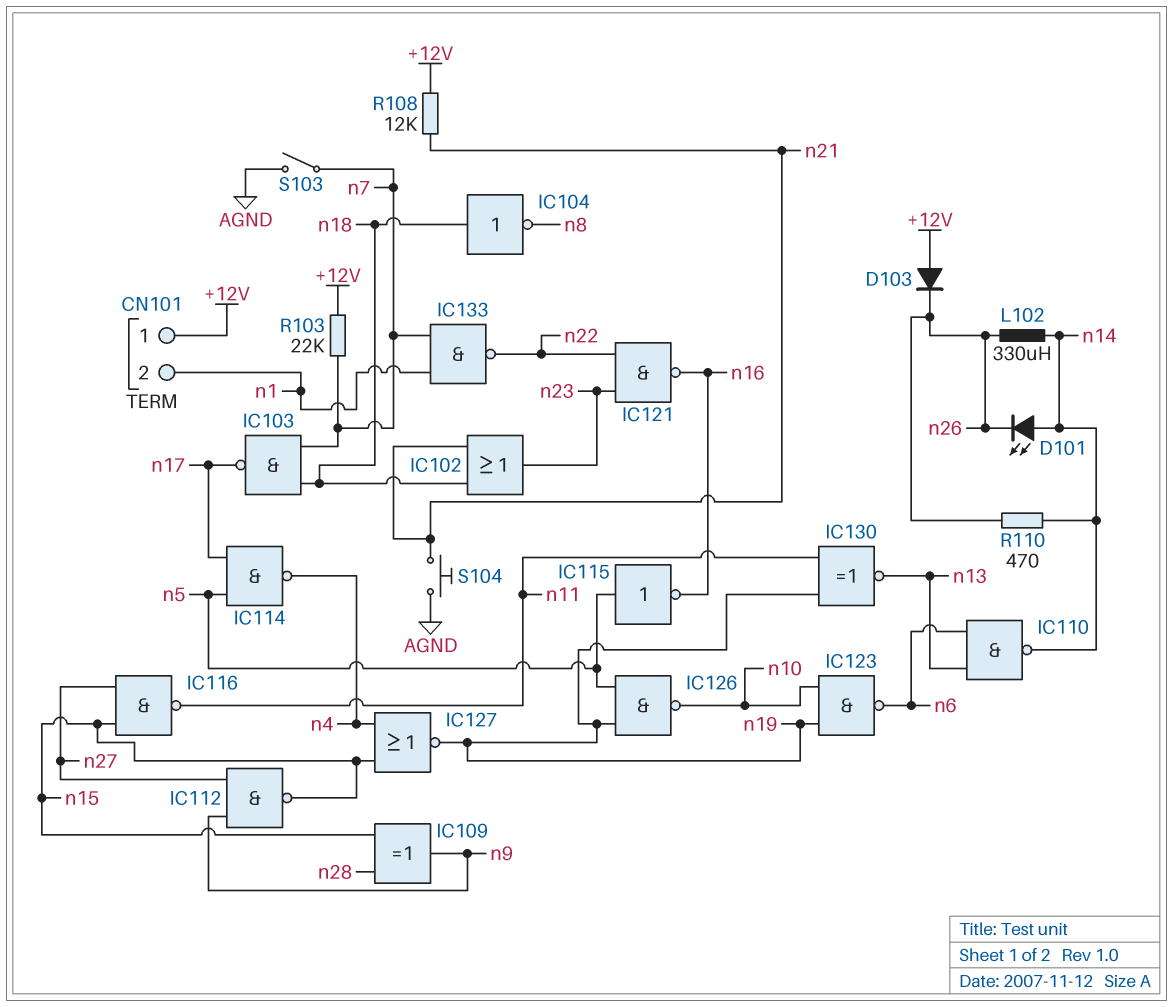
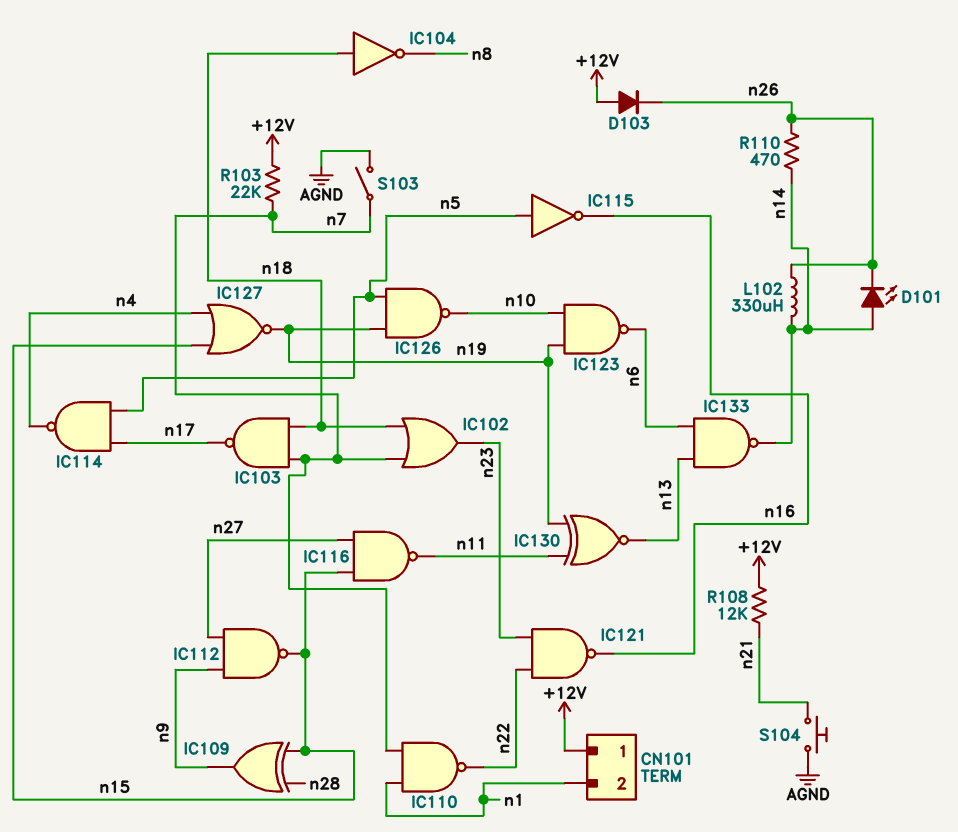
IC102: OR (in n18, in n21, out n23) -> OR (in n7, in n18, out n23)
IC110: NAND (in n6, in n13, out n14) -> NAND (in n1, in n7, out n22)
IC133: NAND (in n1, in n7, out n22) -> NAND (in n6, in n13, out n14)

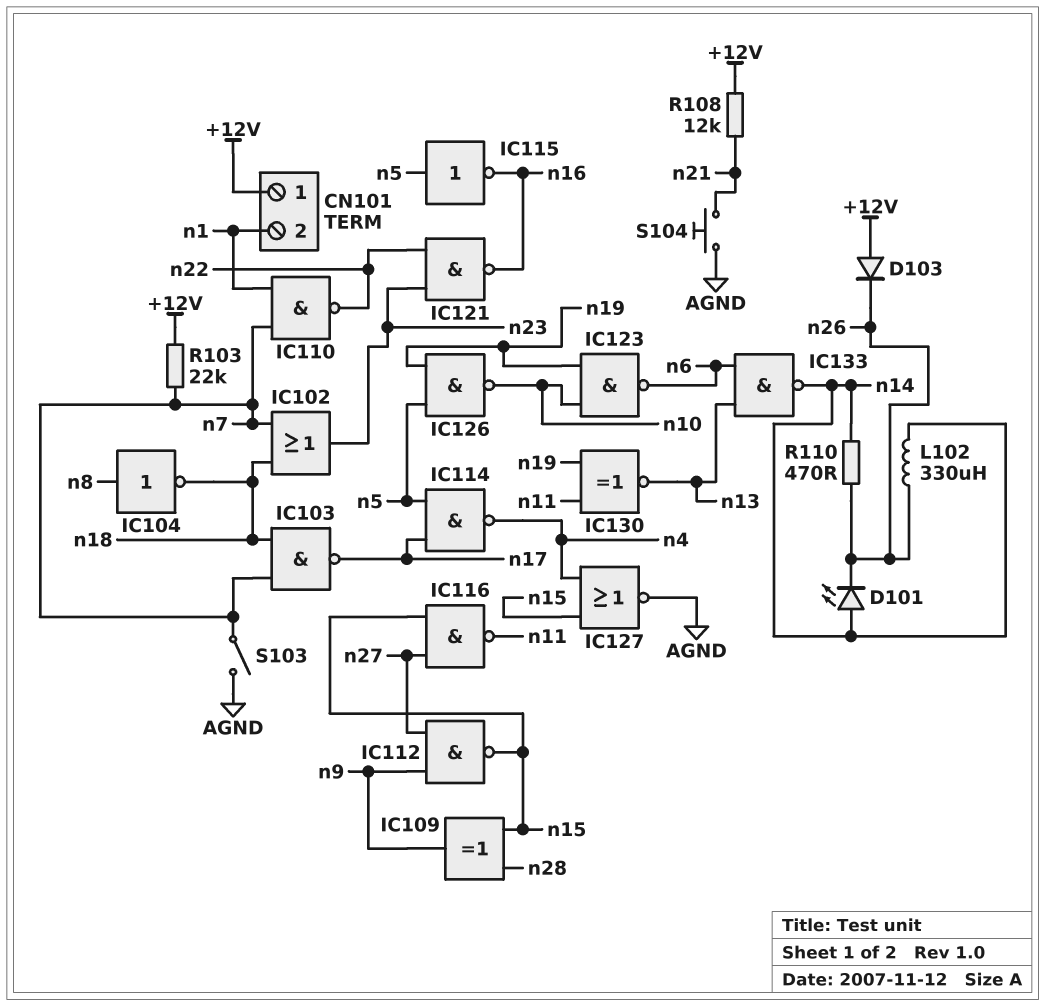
IC104: NOT (in n18, out n8) -> NOT (in n8, out n18)
IC127: NOR (in n4, in n15, out n19) -> NOR (in n4, in n15, out AGND)

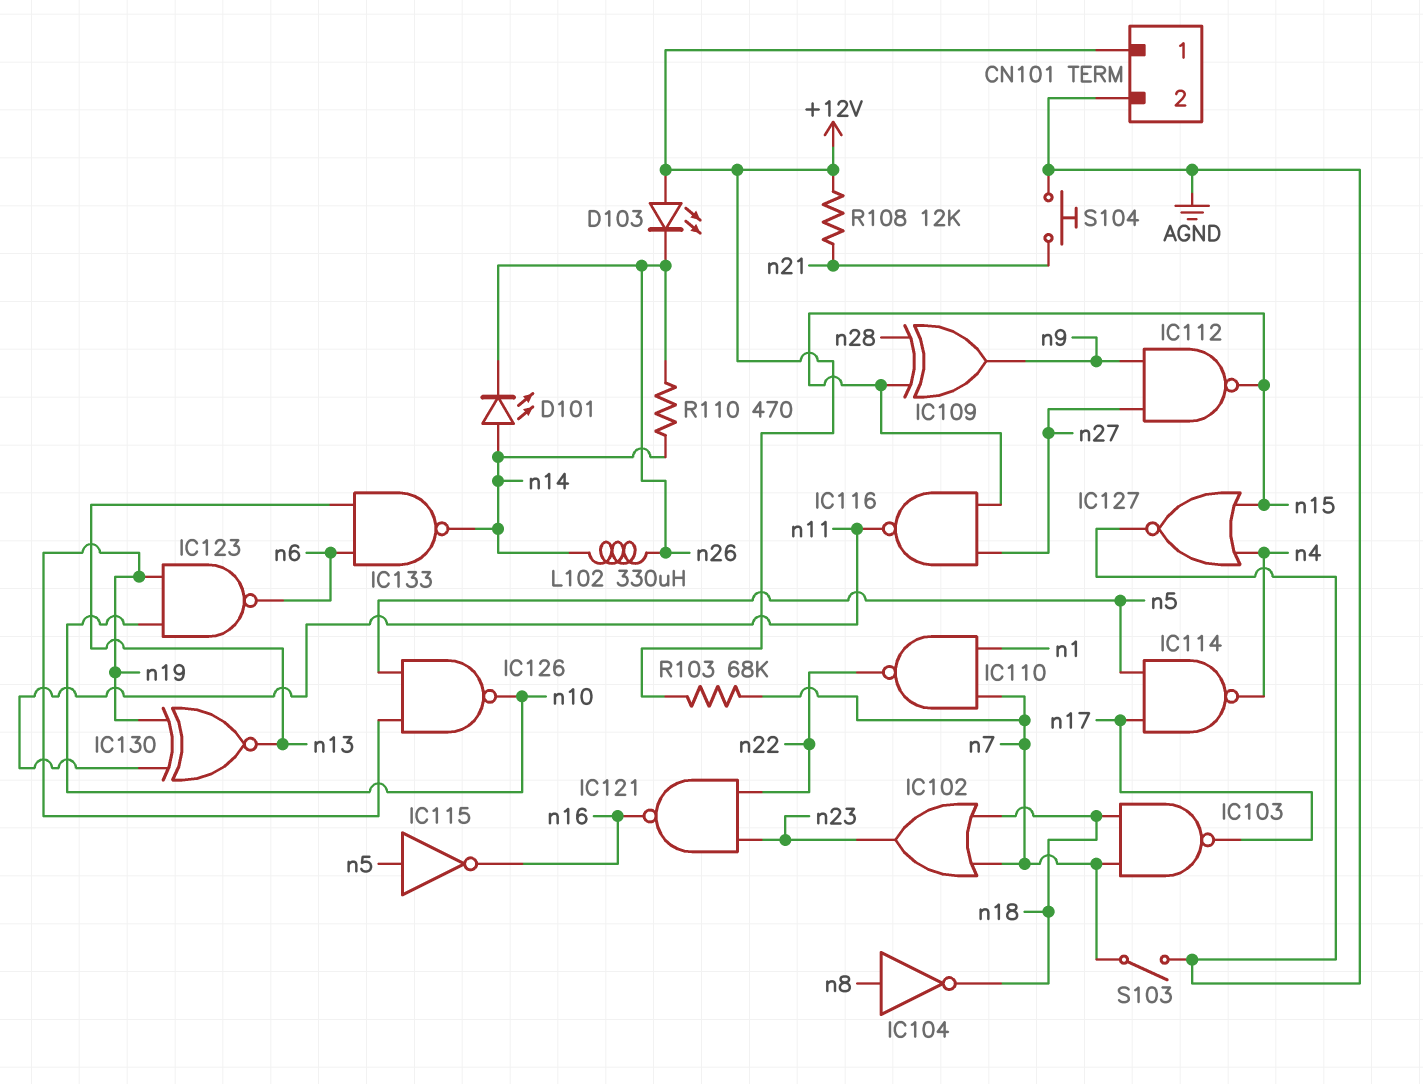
CN101 pin 2: n1 -> AGND
D103: diode (A +12V, K n26) -> LED (A +12V, K n26)
R103: 22k (+12V, n7) -> 68k (+12V, n7)

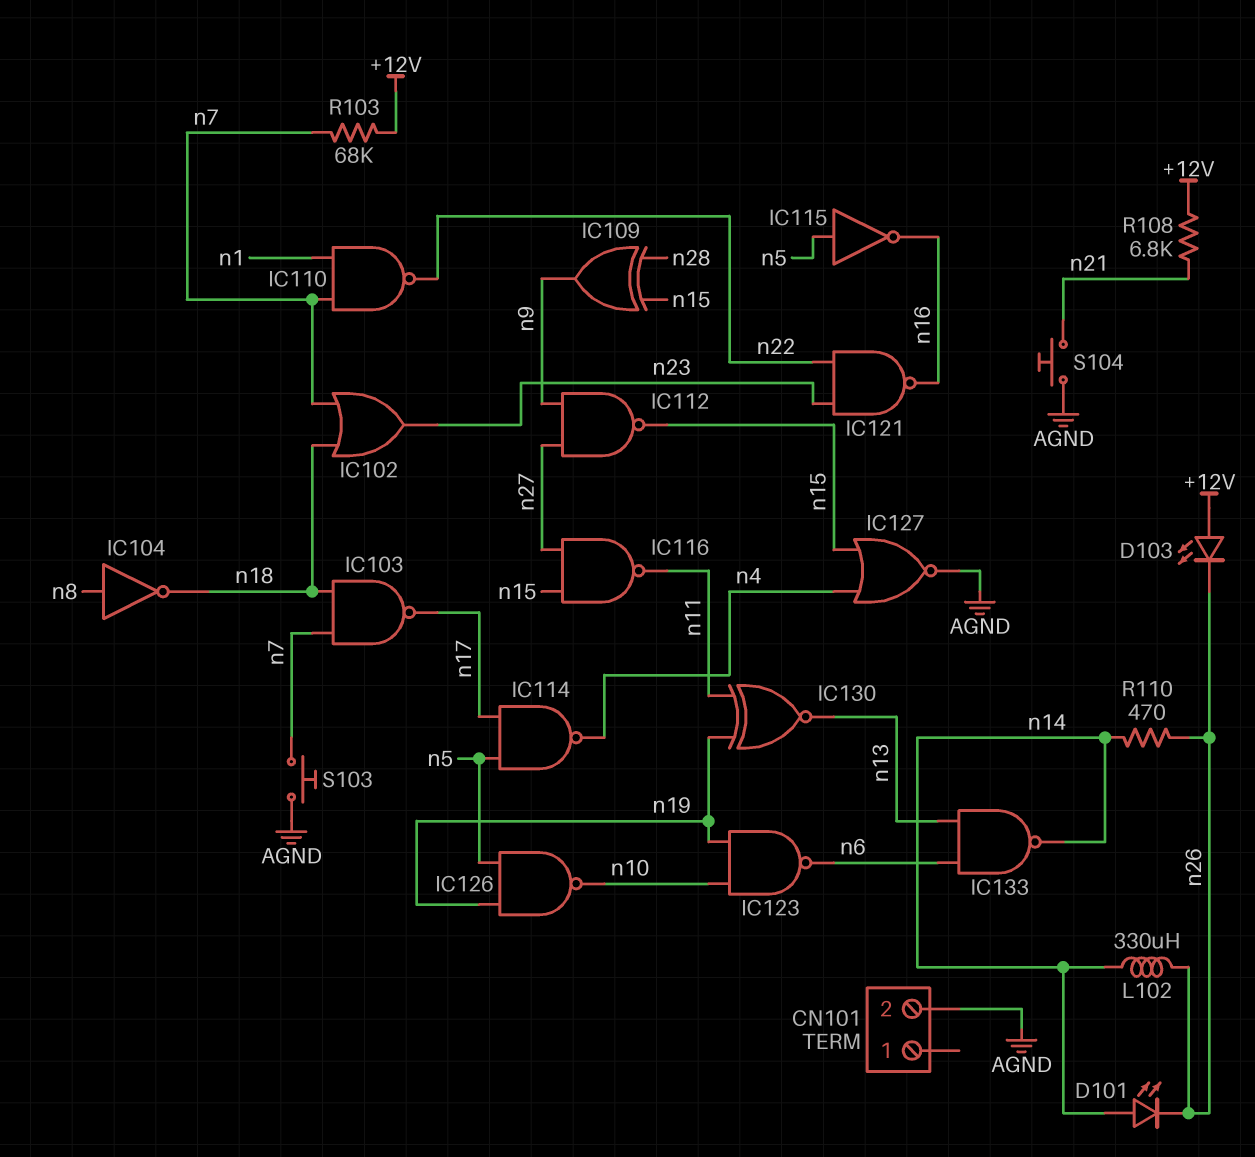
CN101 pin 1: +12V -> none
R108: 12k (+12V, n21) -> 6.8k (+12V, n21)
S103: switch (AGND, n7) -> button (AGND, n7)

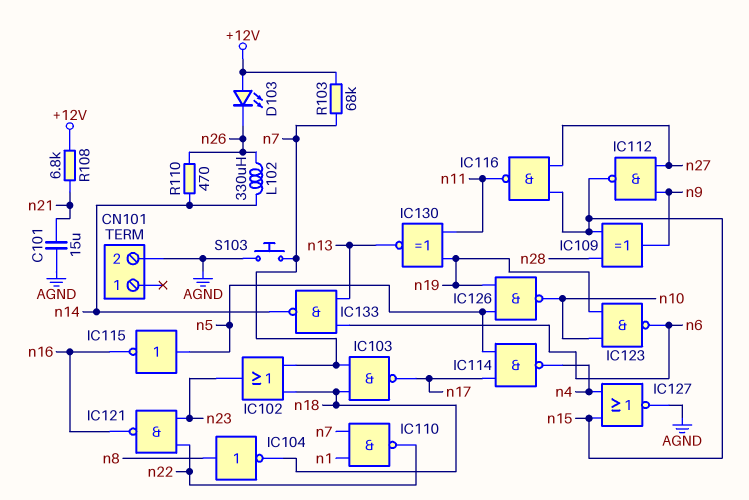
C101: none -> 15uF (AGND, n21)
D101: LED (A n14, K n26) -> none
S104: button (AGND, n21) -> none

